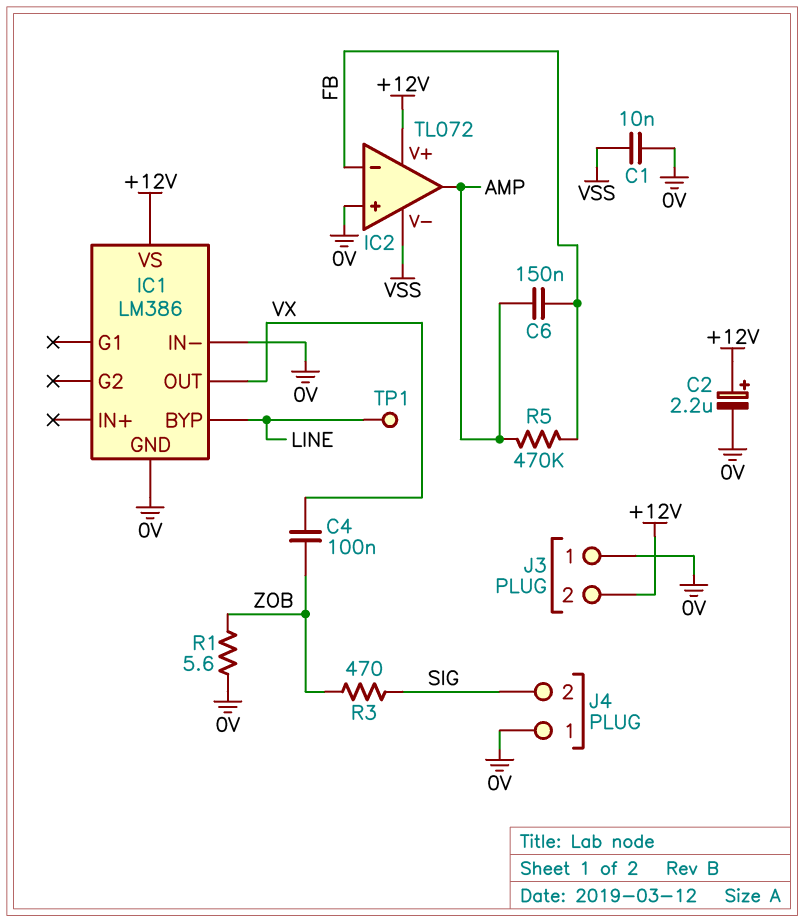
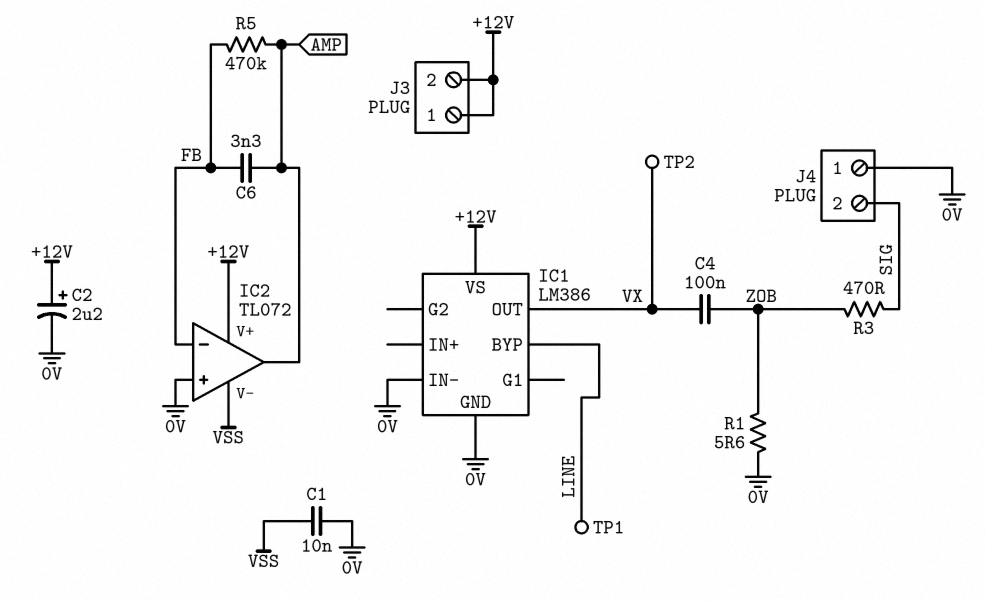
C6: 150nF (AMP, FB) -> 3.3nF (AMP, FB)
J3 pin 1: 0V -> +12V
TP2: none -> test point (VX)

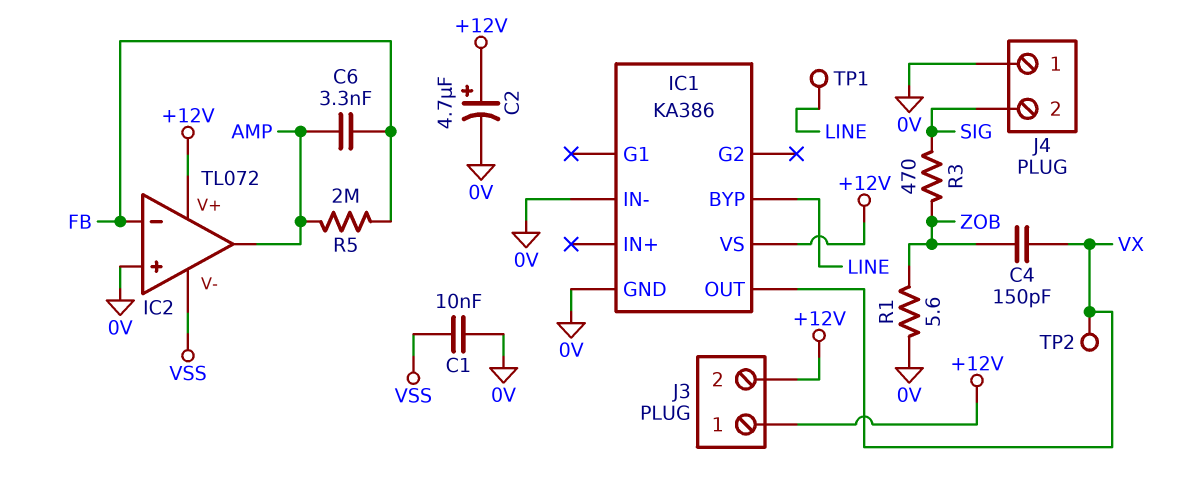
C2: 2.2uF (plus +12V, minus 0V) -> 4.7uF (plus +12V, minus 0V)
C4: 100nF (VX, ZOB) -> 150pF (VX, ZOB)
IC1: LM386 -> KA386
R5: 470k (AMP, FB) -> 2M (AMP, FB)

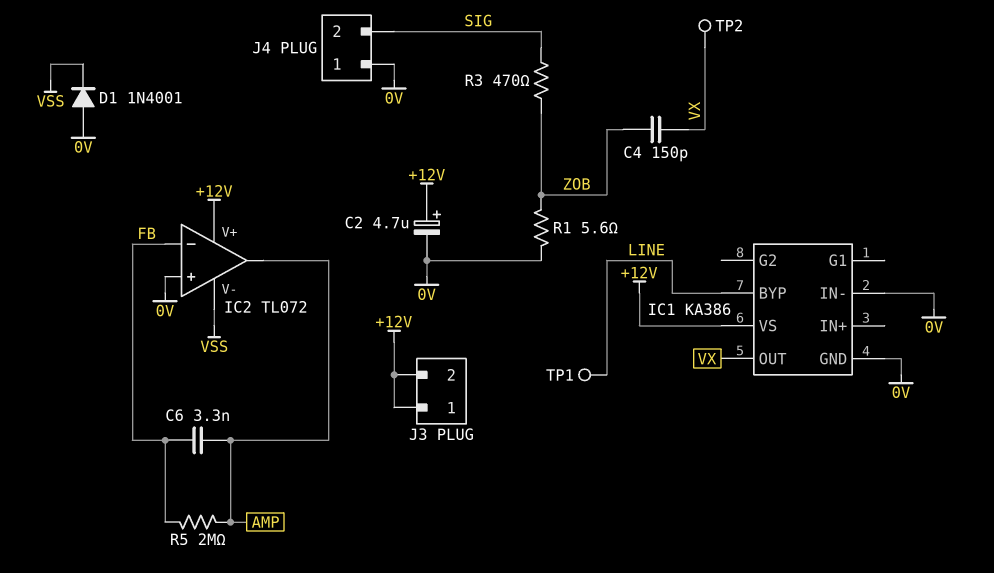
C1: 10nF (0V, VSS) -> none
D1: none -> diode 1N4001 (A 0V, K VSS)

